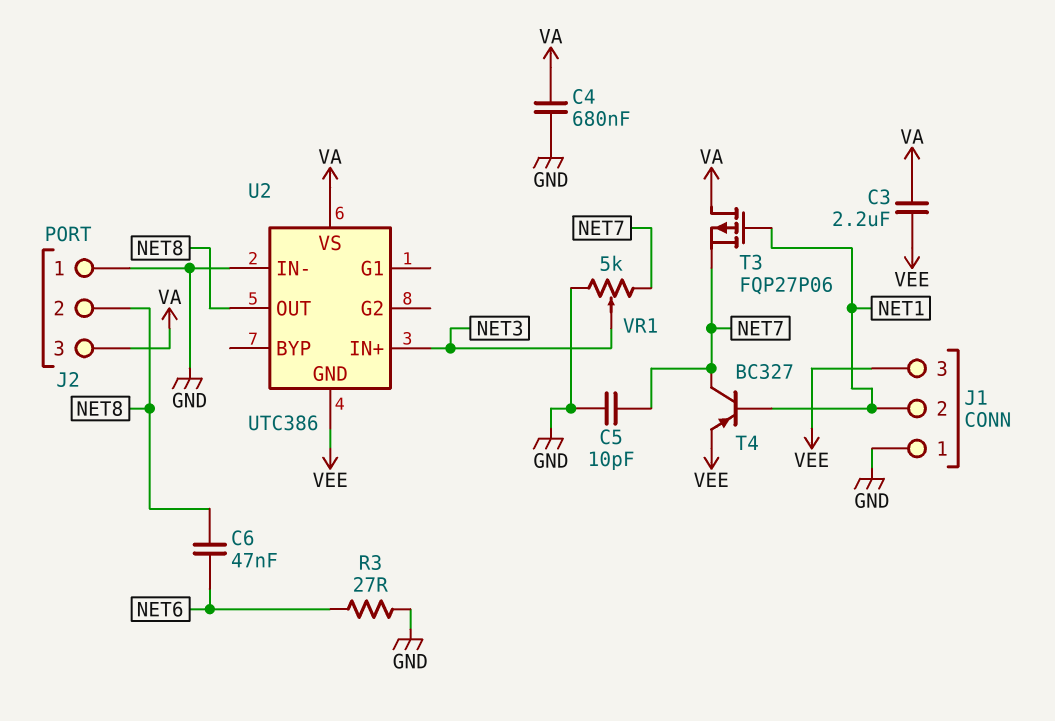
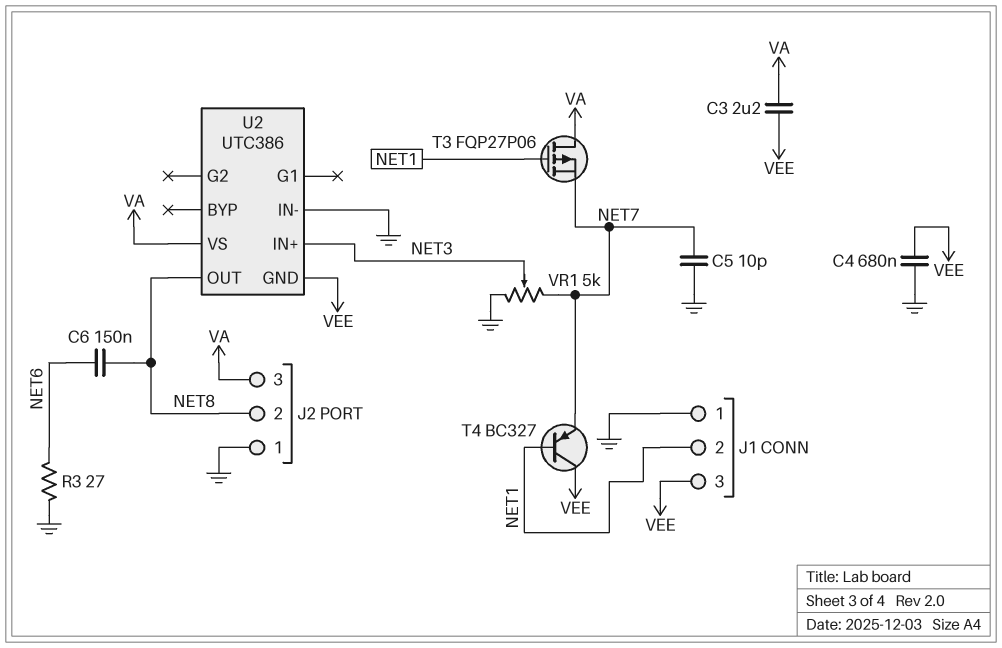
C4: 680nF (GND, VA) -> 680nF (GND, VEE)
C6: 47nF (NET6, NET8) -> 150nF (NET6, NET8)
T4: PNP BC327 (B NET1, C NET7, E VEE) -> PNP BC327 (B NET1, C VEE, E NET7)

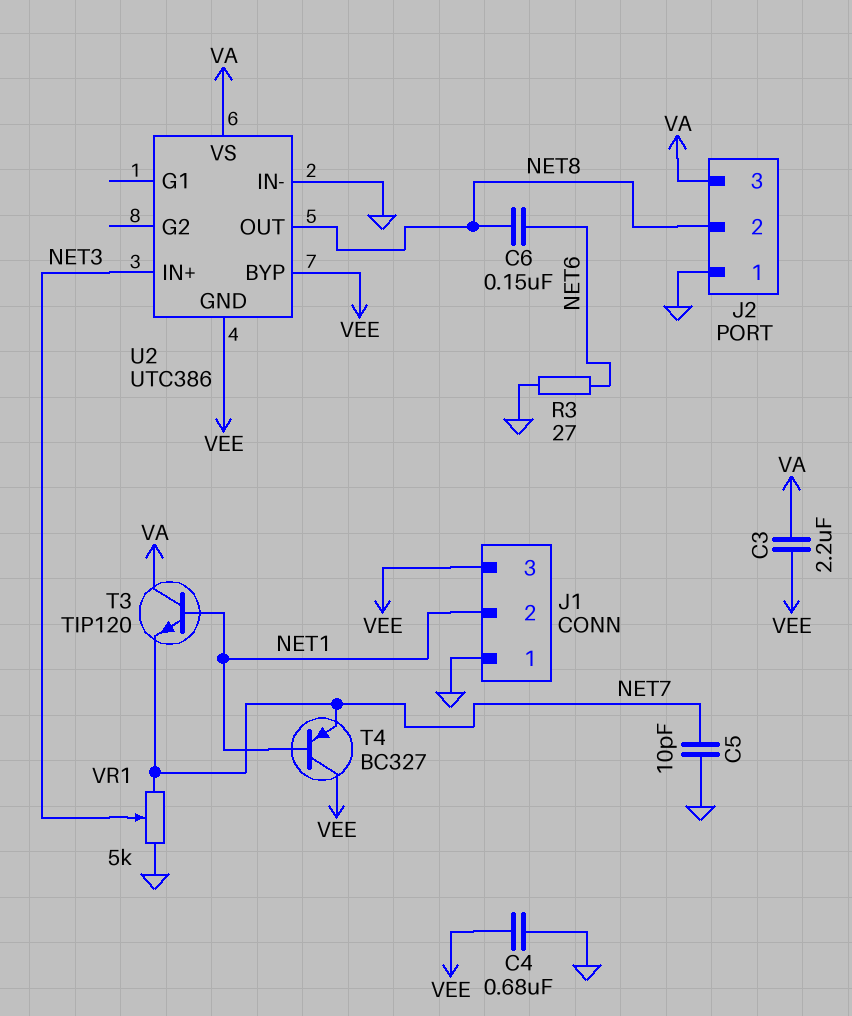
T3: PMOS FQP27P06 (G NET1, D VA, S NET7) -> NPN TIP120 (B NET1, C VA, E NET7)
U2 pin BYP: none -> VEE

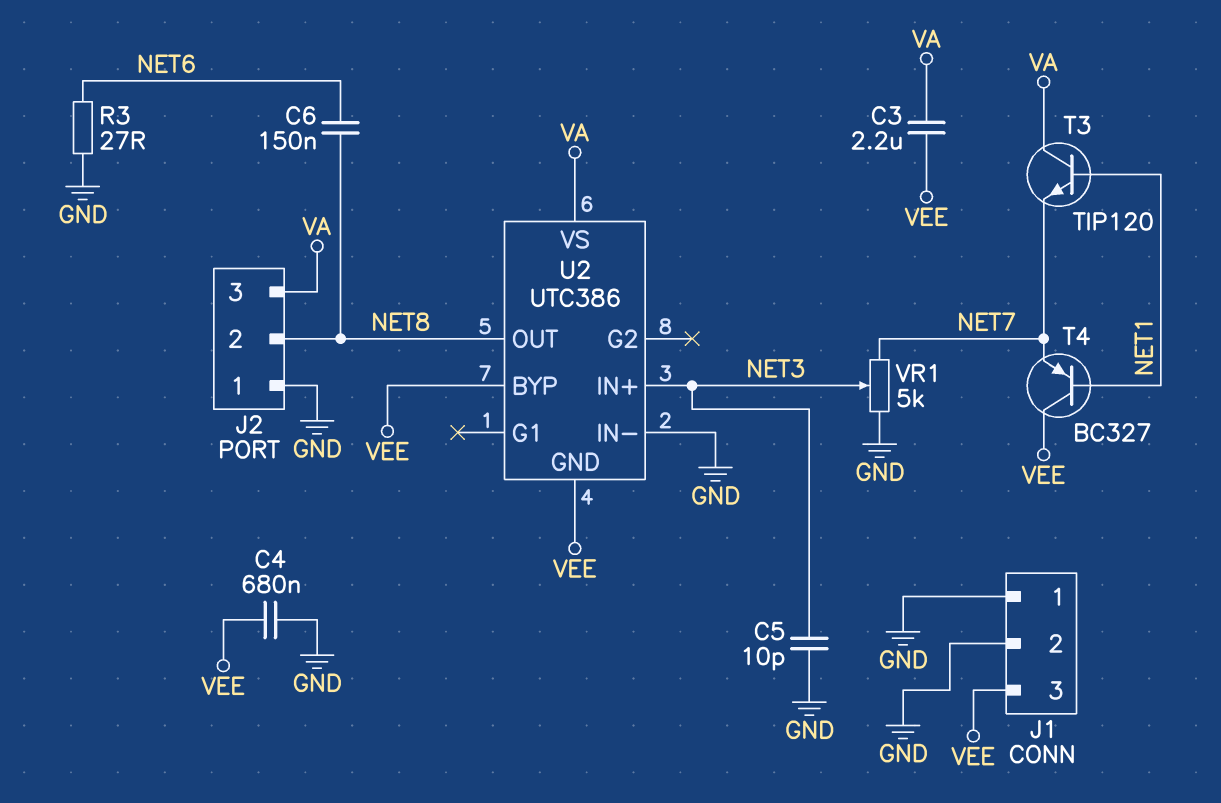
C5: 10pF (GND, NET7) -> 10pF (GND, NET3)
J1 pin 2: NET1 -> GND

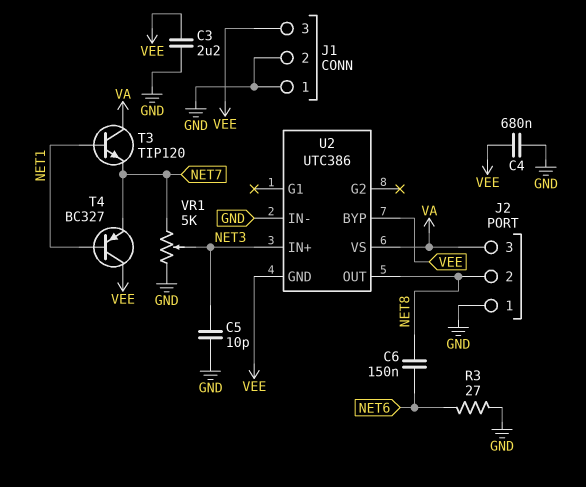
C3: 2.2uF (VA, VEE) -> 2.2uF (GND, VEE)

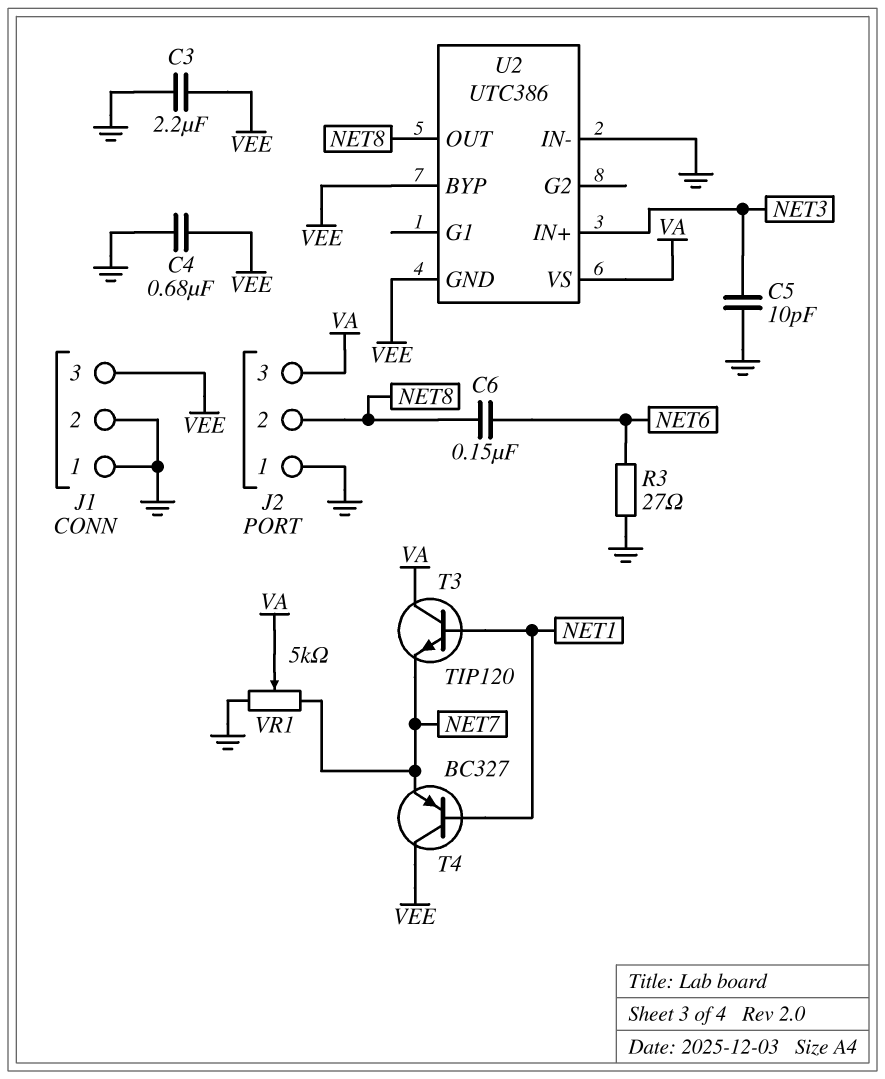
VR1: 5k (GND, NET7, wiper NET3) -> 5k (GND, NET7, wiper VA)

